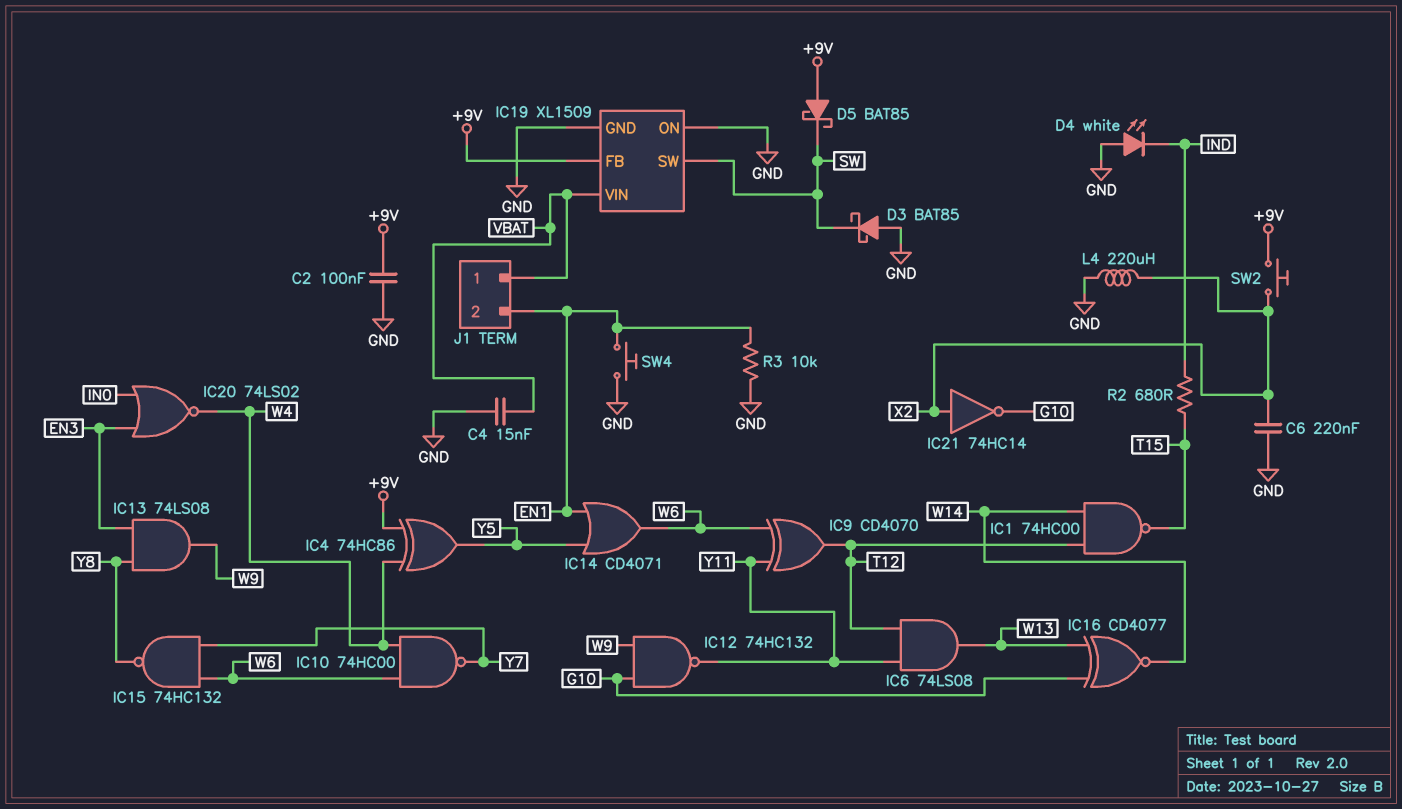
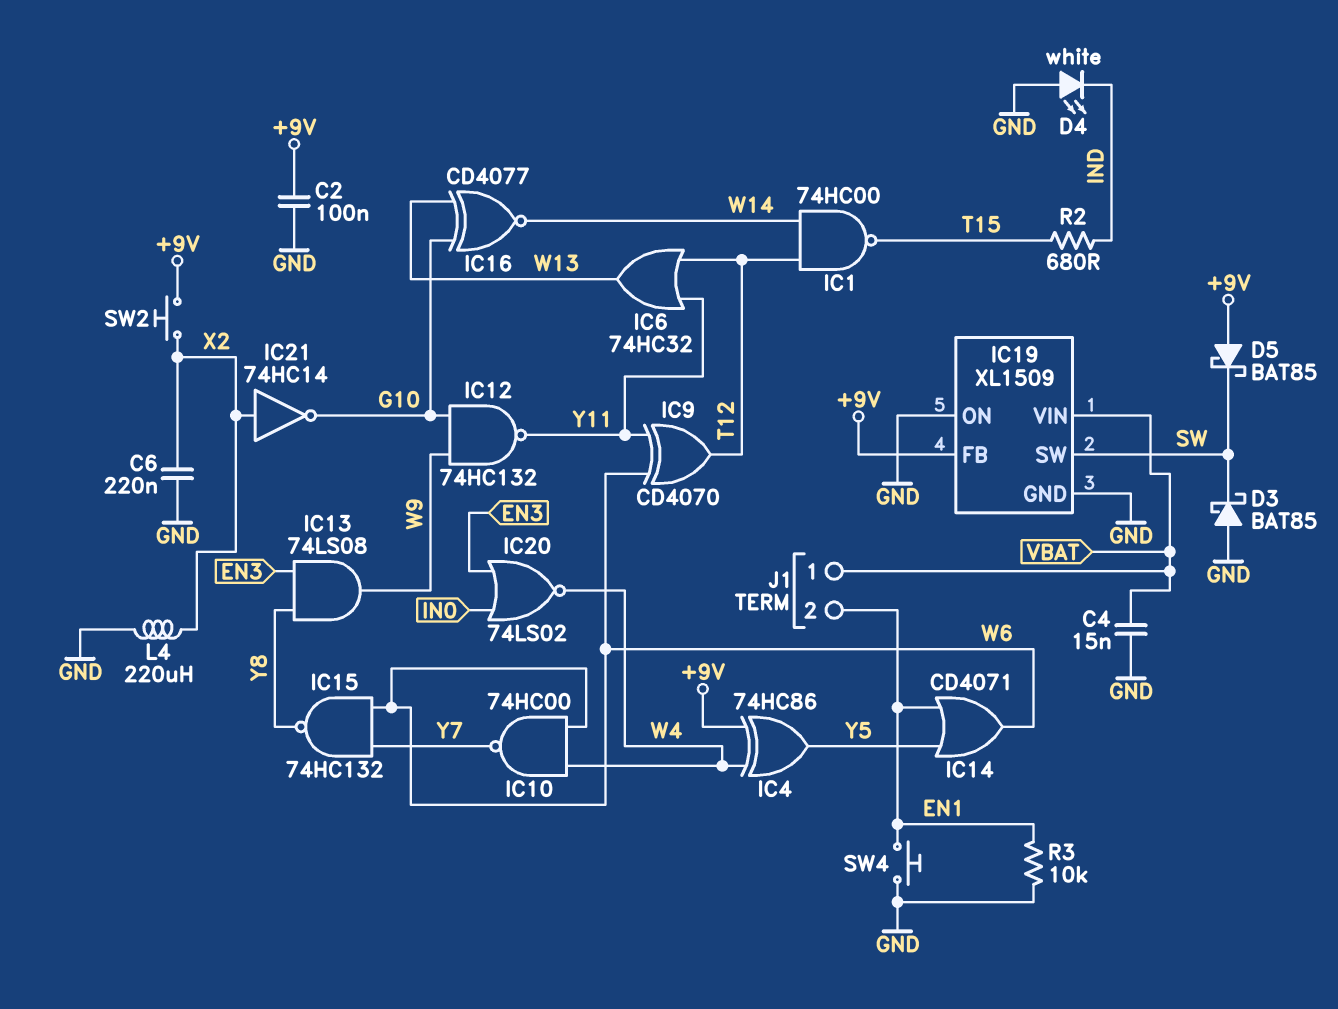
IC6: AND 74LS08 (in T12, in Y11, out W13) -> OR 74HC32 (in T12, in Y11, out W13)

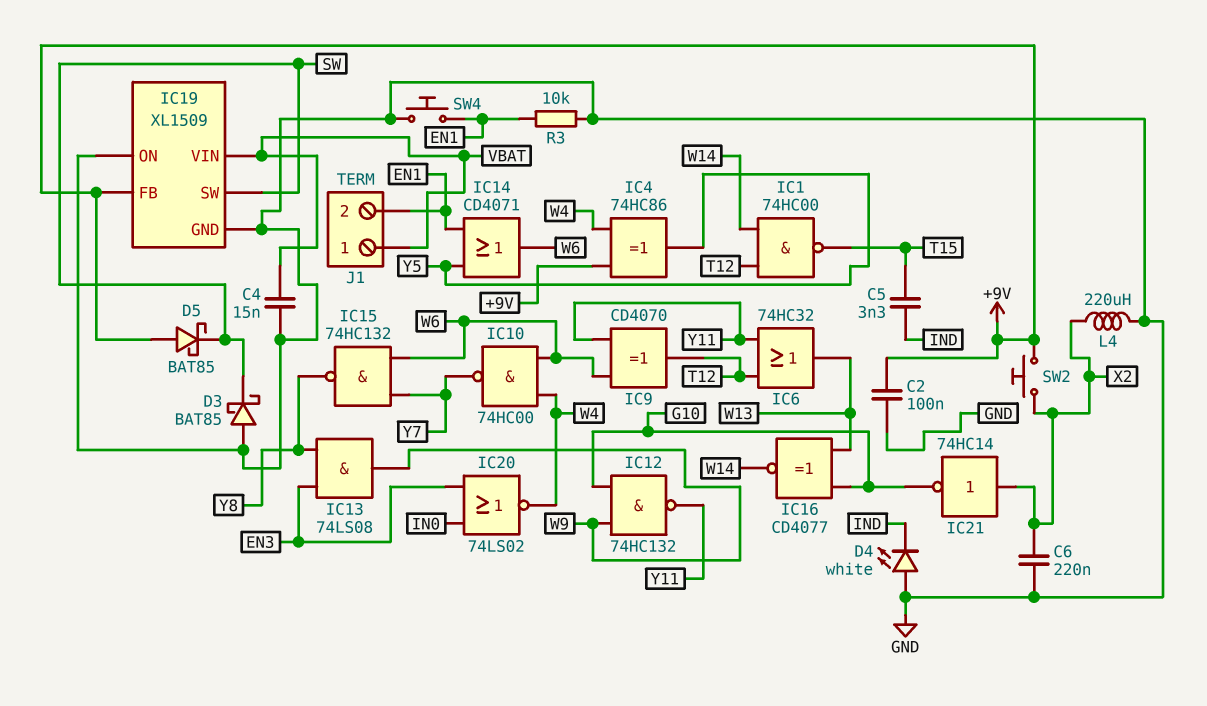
C5: none -> 3.3nF (IND, T15)
R2: 680 (IND, T15) -> none

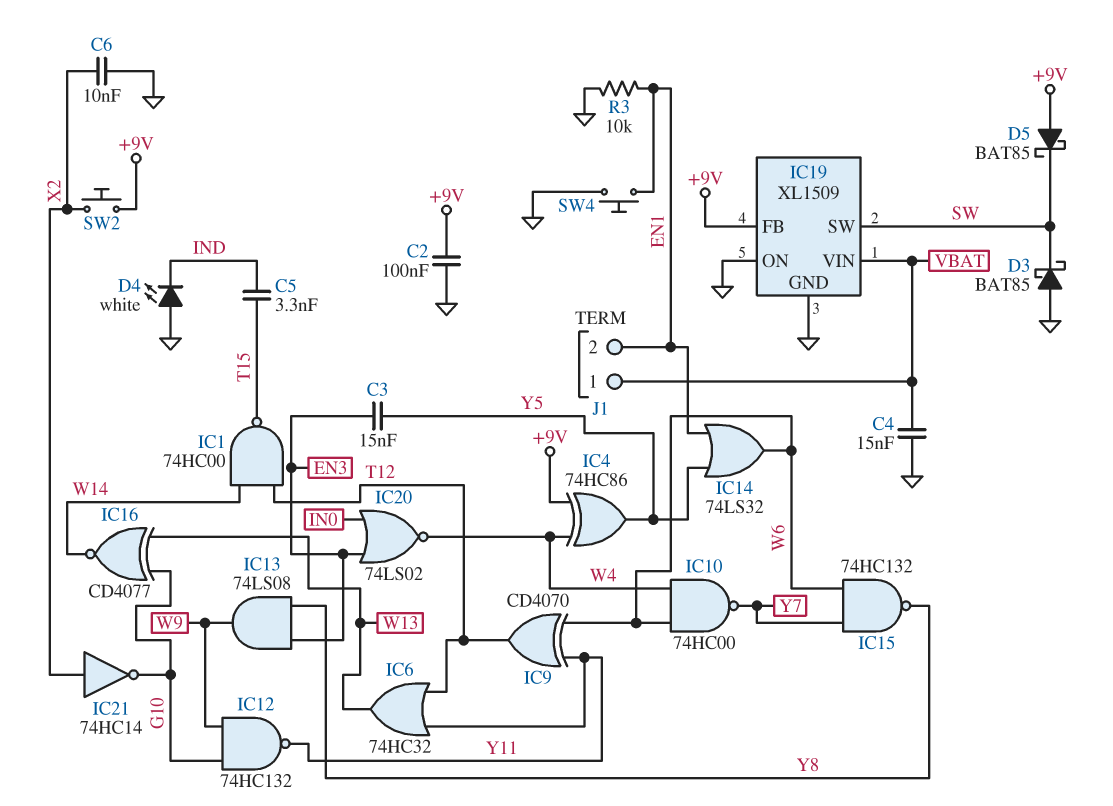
C3: none -> 15nF (EN3, Y5)
C6: 220nF (GND, X2) -> 10nF (GND, X2)
IC14: OR CD4071 (in EN1, in Y5, out W6) -> OR 74LS32 (in EN1, in Y5, out W6)
L4: 220uH (GND, X2) -> none

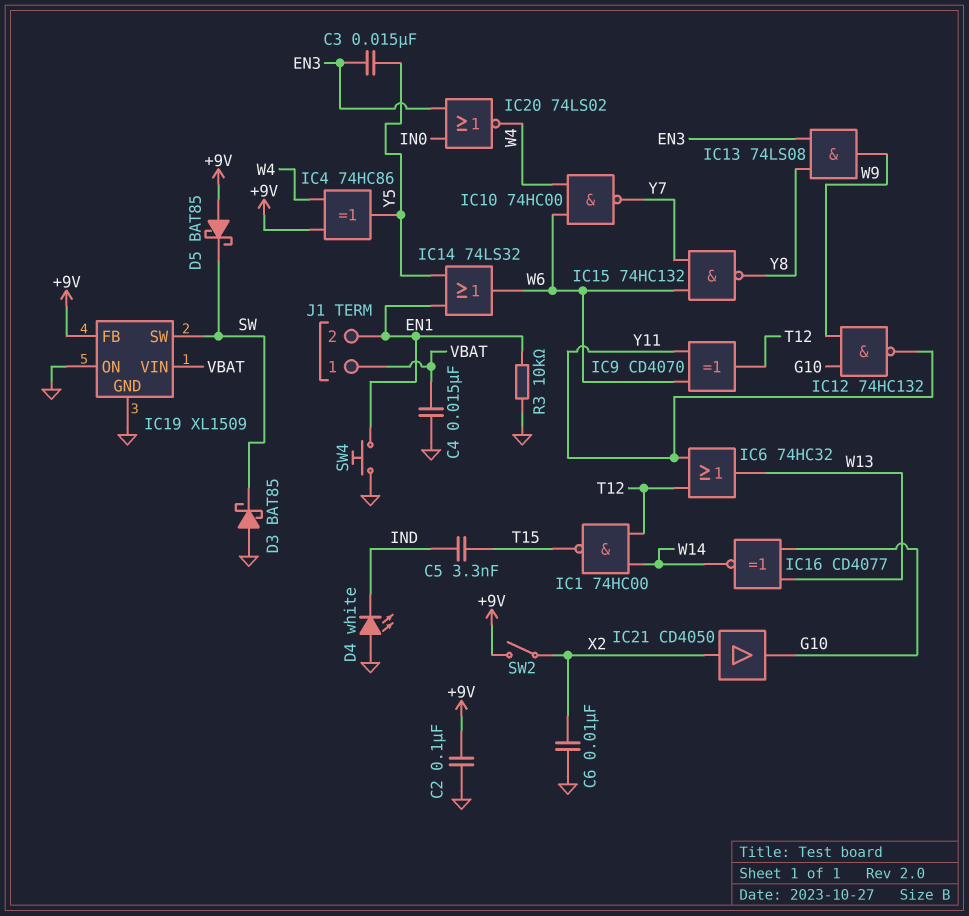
IC21: NOT 74HC14 (in X2, out G10) -> buffer CD4050 (in X2, out G10)
SW2: button (+9V, X2) -> switch (+9V, X2)

